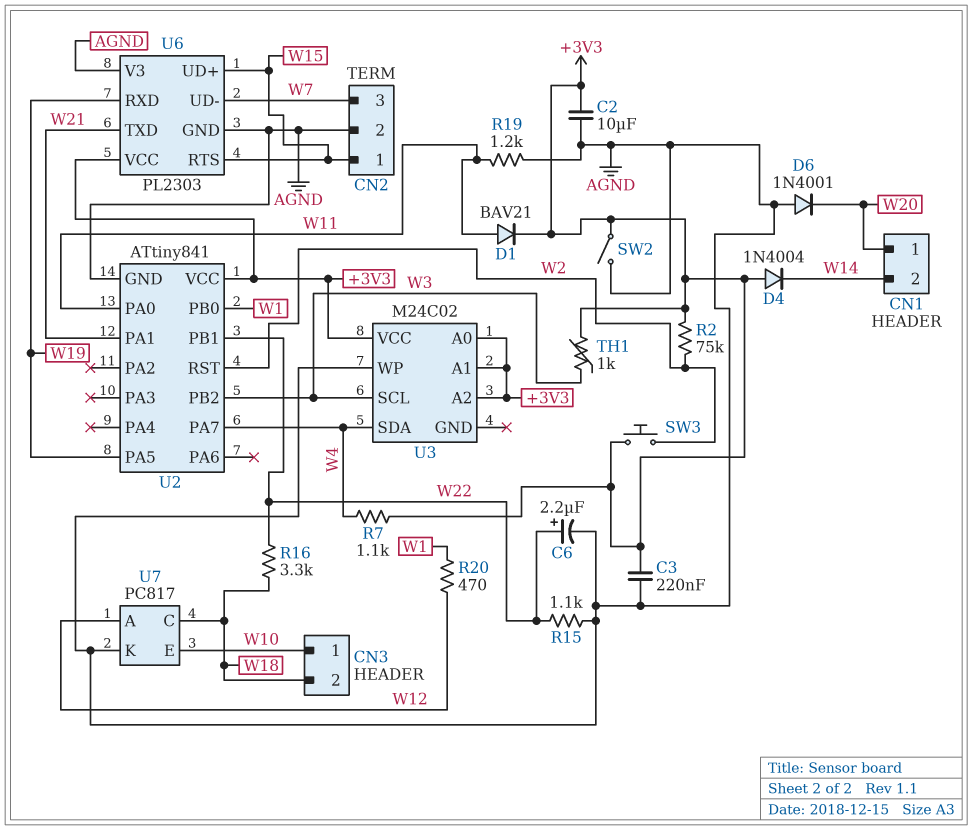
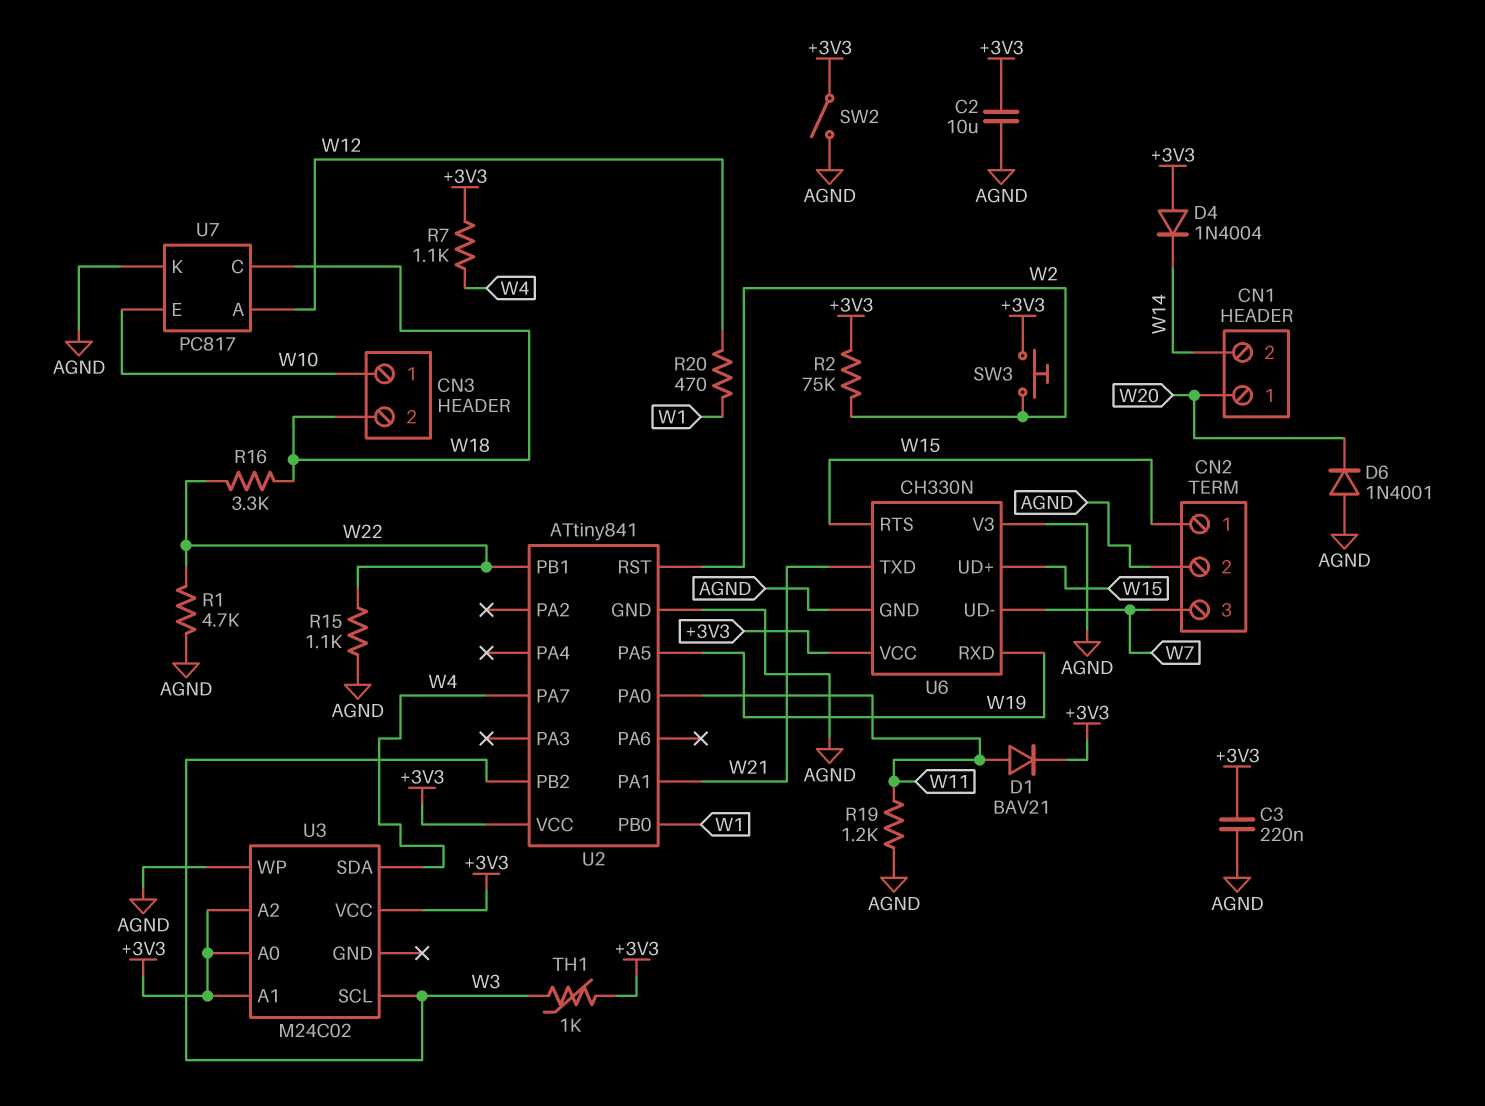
C6: 2.2uF (plus W22, minus AGND) -> none
R1: none -> 4.7k (AGND, W22)
U6: PL2303 -> CH330N

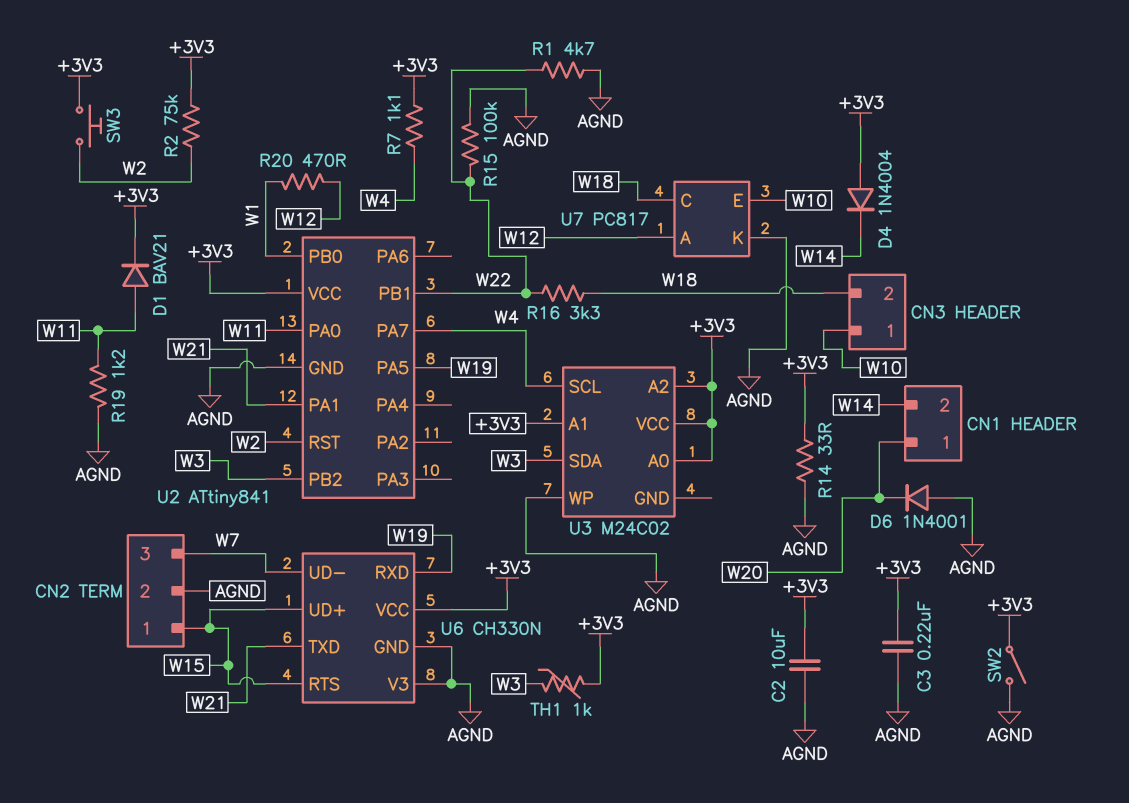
R14: none -> 33 (+3V3, AGND)
R15: 1.1k (AGND, W22) -> 100k (AGND, W22)
U3 pin SCL: W3 -> W4
U3 pin SDA: W4 -> W3

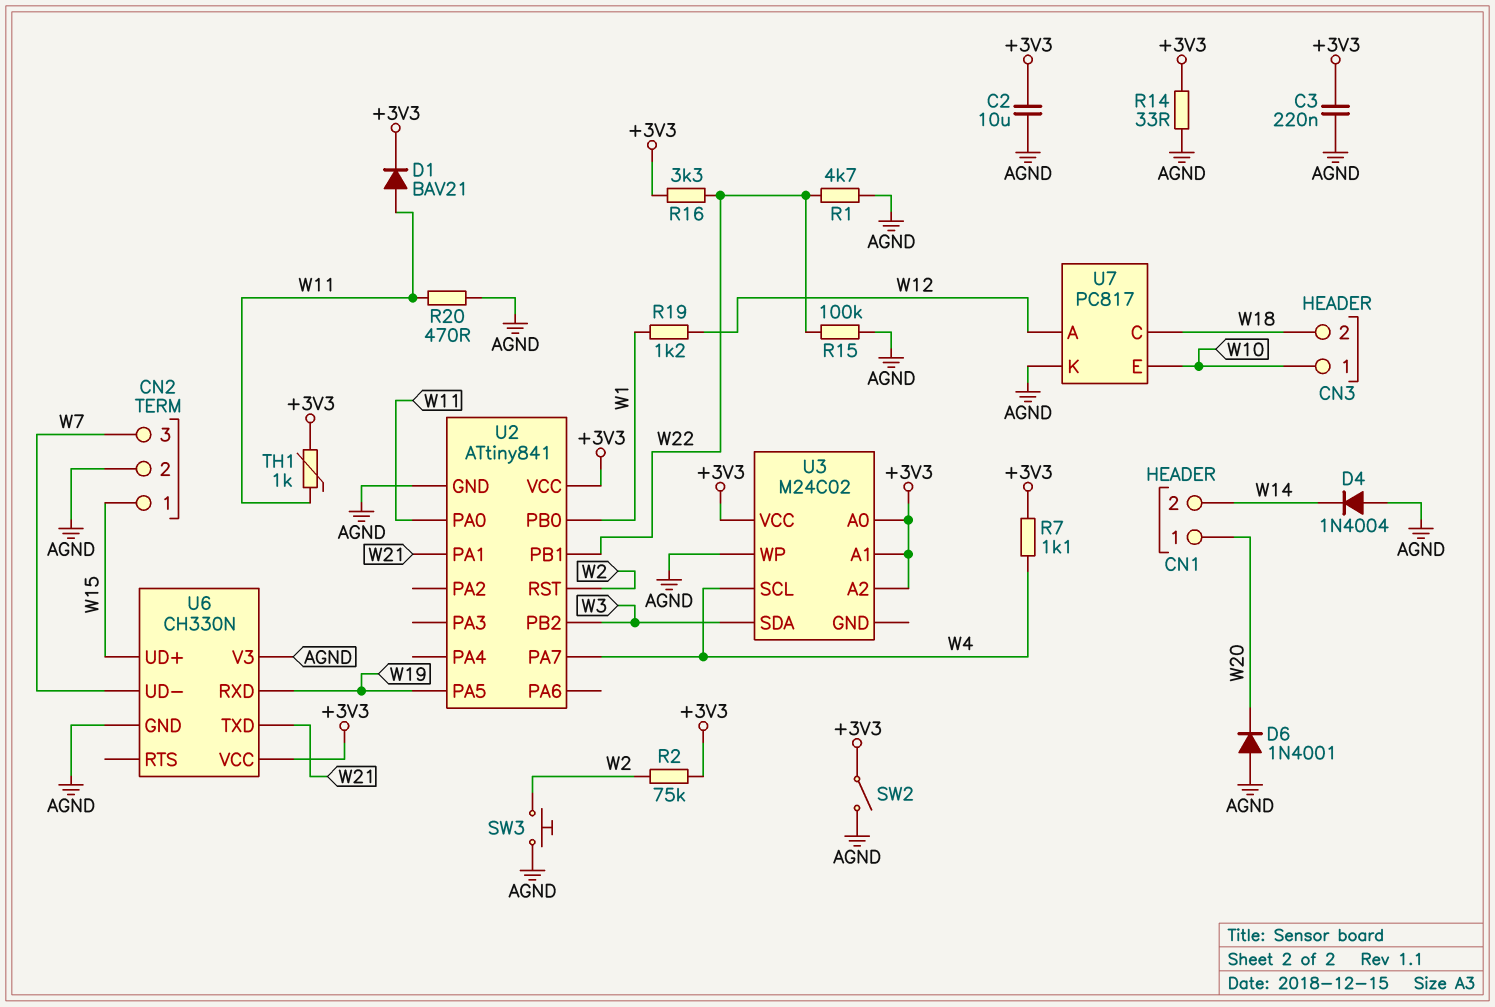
D4: diode 1N4004 (A +3V3, K W14) -> diode 1N4004 (A AGND, K W14)
R16: 3.3k (W18, W22) -> 3.3k (+3V3, W22)
R19: 1.2k (AGND, W11) -> 1.2k (W1, W12)
R20: 470 (W1, W12) -> 470 (AGND, W11)
SW3: button (+3V3, W2) -> button (AGND, W2)
TH1: 1k (+3V3, W3) -> 1k (+3V3, W11)
U6 pin RTS: W15 -> none

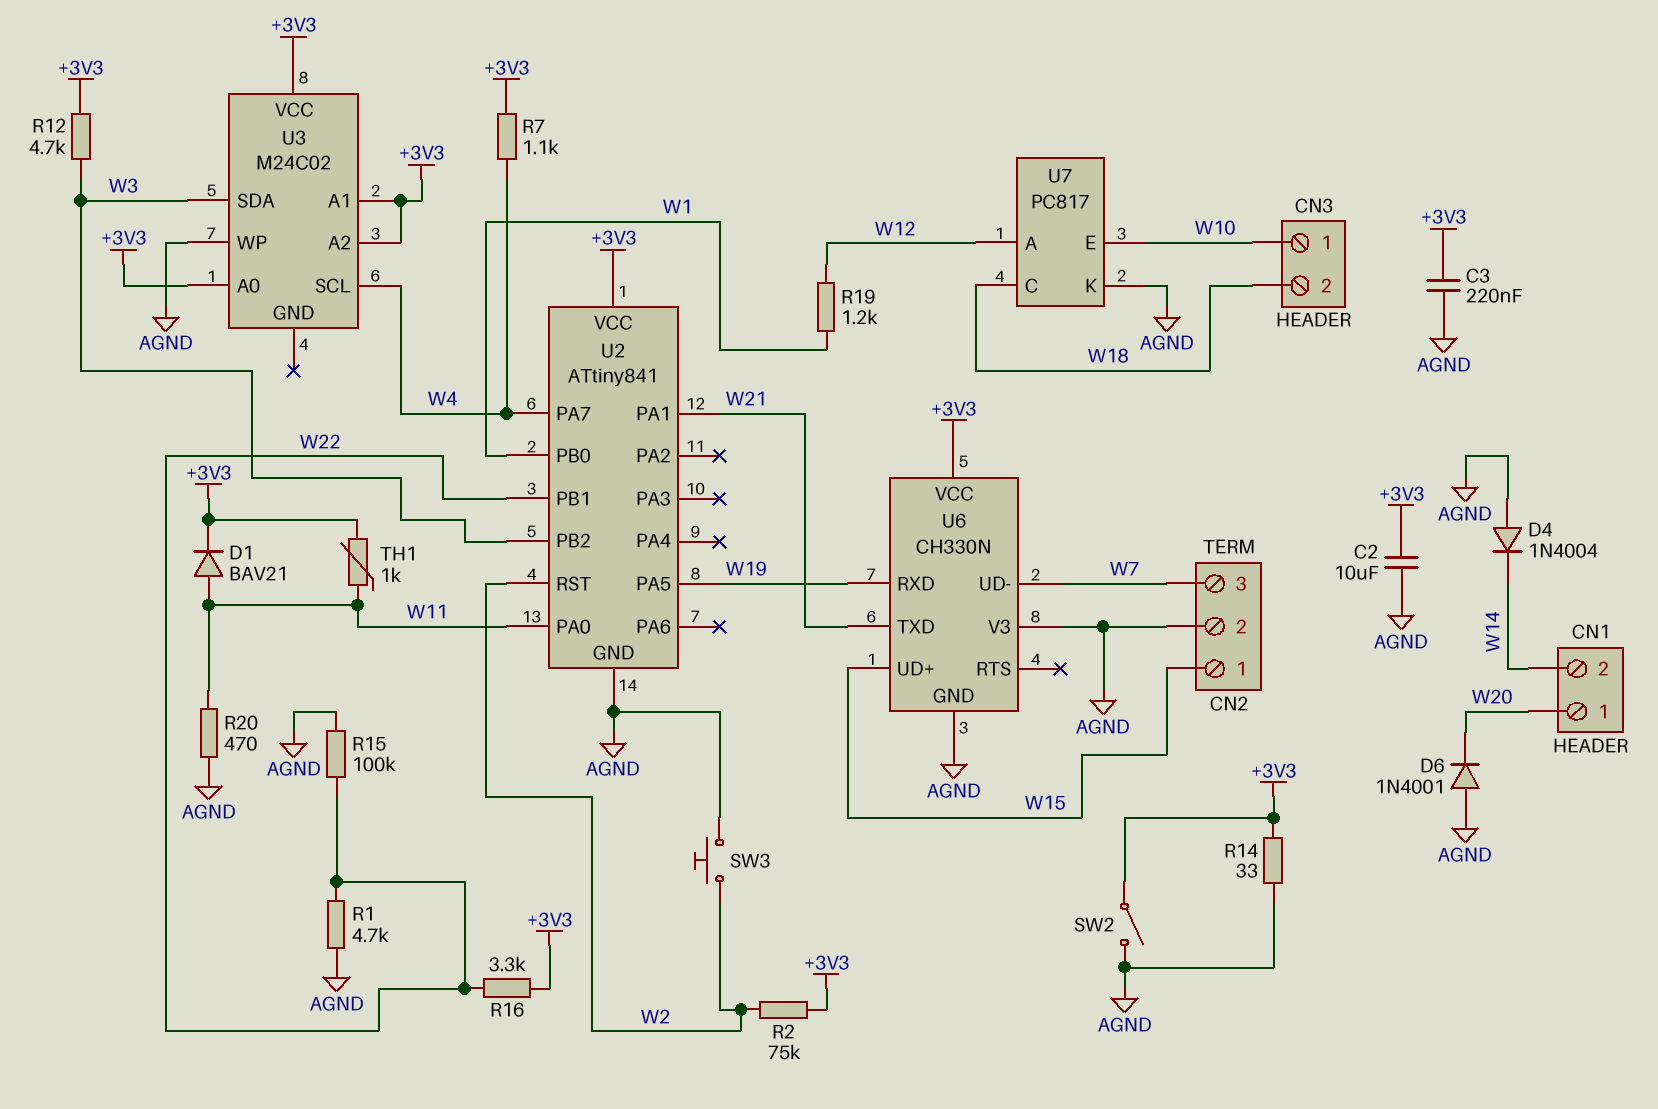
R12: none -> 4.7k (+3V3, W3)

